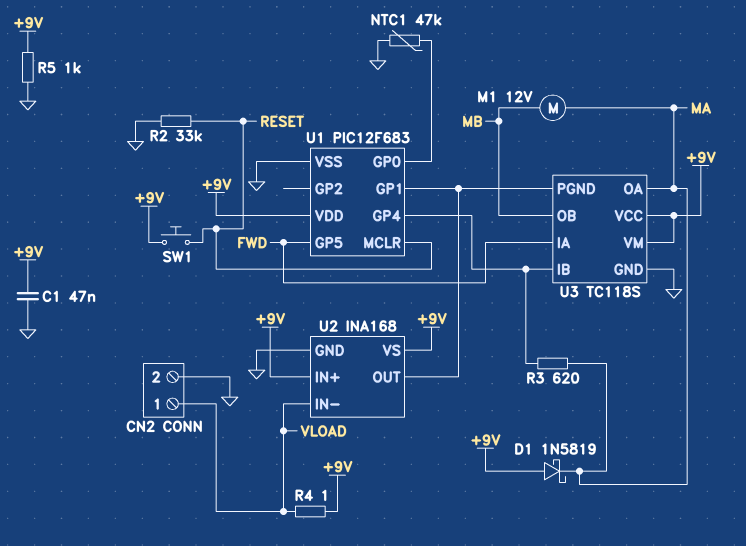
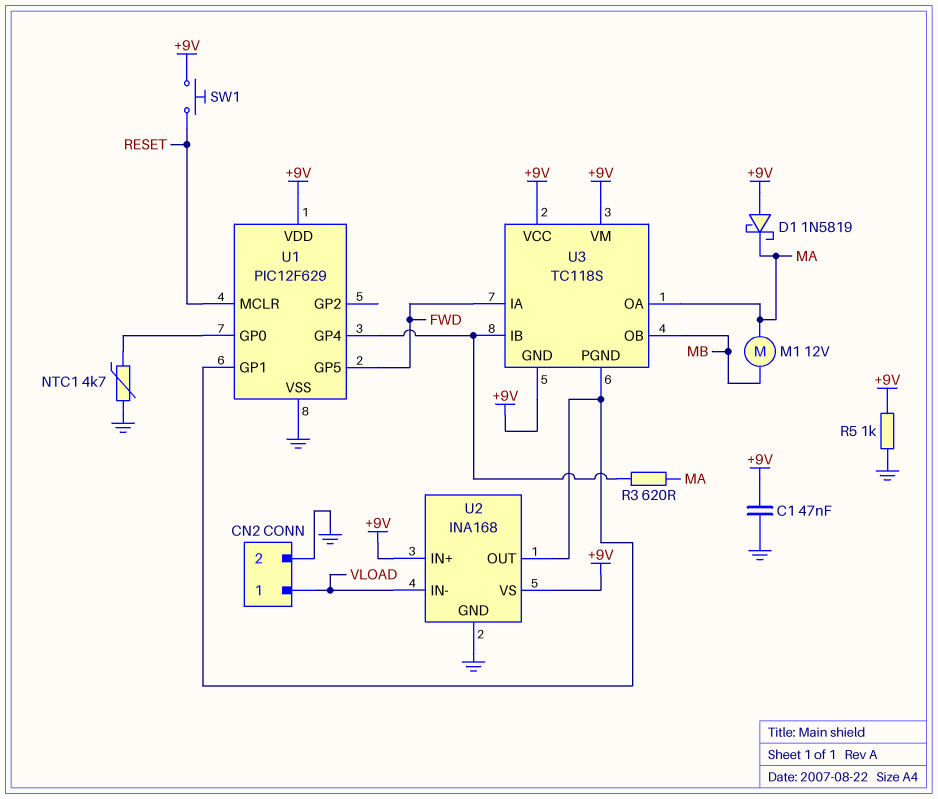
NTC1: 47k (GND, U1/GP0) -> 4.7k (GND, U1/GP0)
R2: 33k (GND, RESET) -> none
R4: 1 (+9V, VLOAD) -> none
U1: PIC12F683 -> PIC12F629
U3 pin GND: GND -> +9V

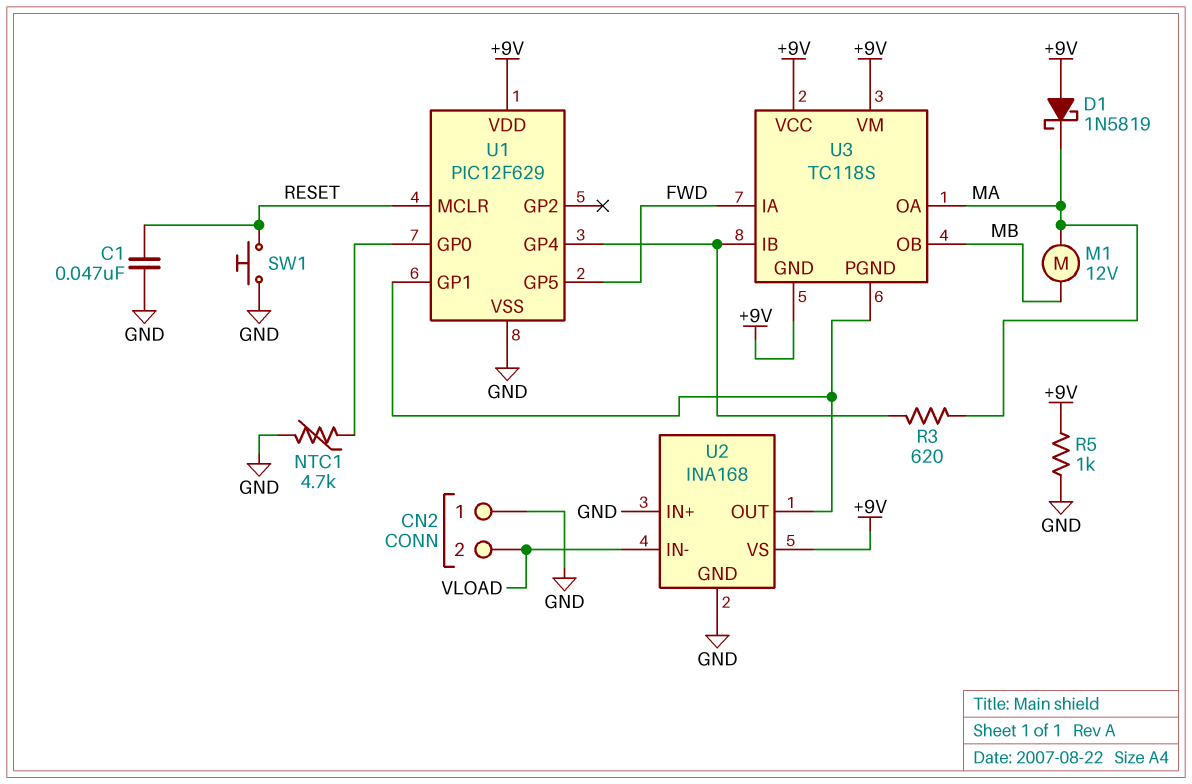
C1: 47nF (+9V, GND) -> 47nF (GND, RESET)
CN2 pin 1: VLOAD -> GND
CN2 pin 2: GND -> VLOAD
SW1: button (+9V, RESET) -> button (GND, RESET)
U2 pin IN+: +9V -> GND

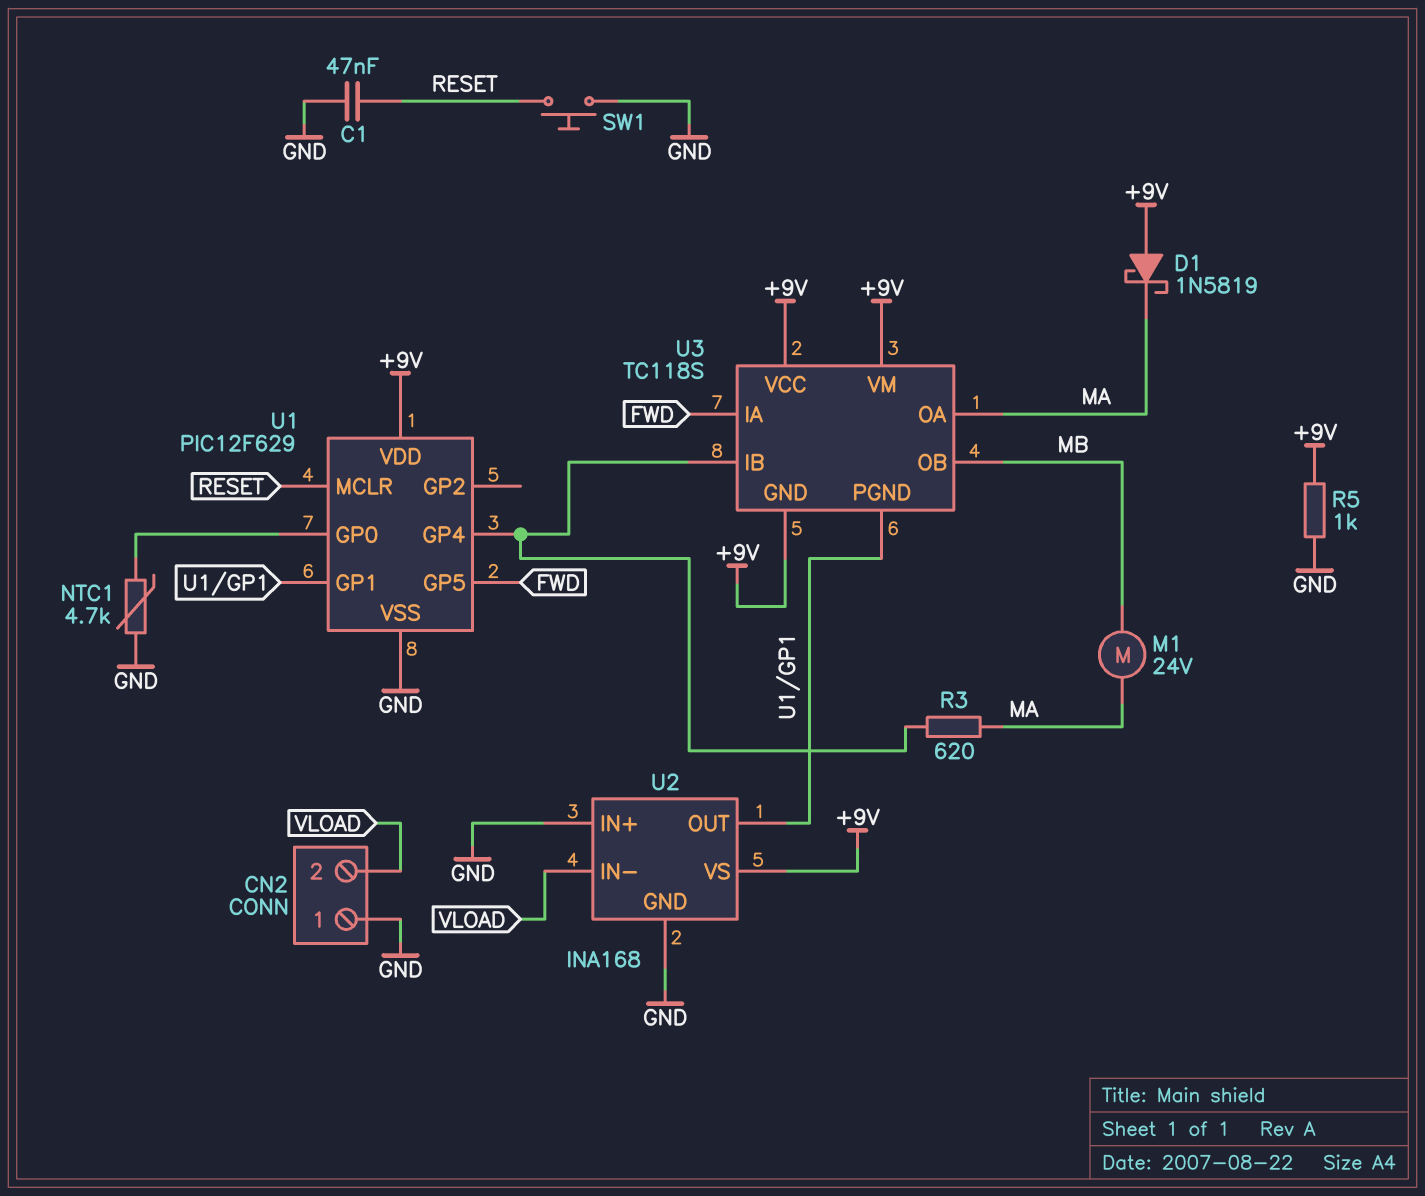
M1: motor 12V (MA, MB) -> motor 24V (MA, MB)

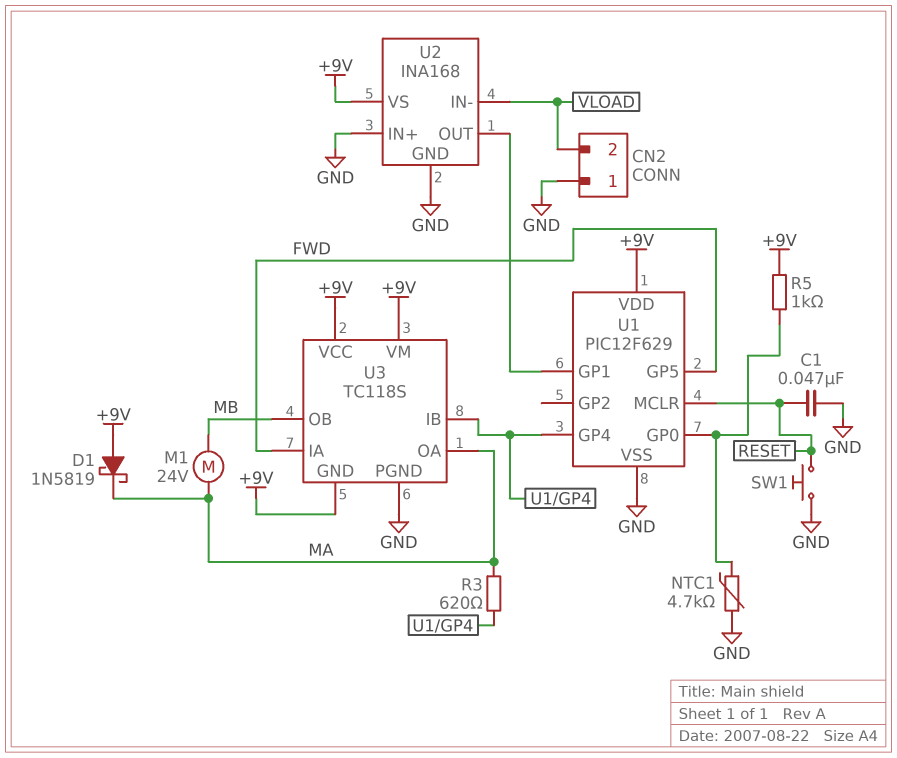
R5: 1k (+9V, GND) -> 1k (+9V, U1/GP0)
U3 pin PGND: U1/GP1 -> GND

